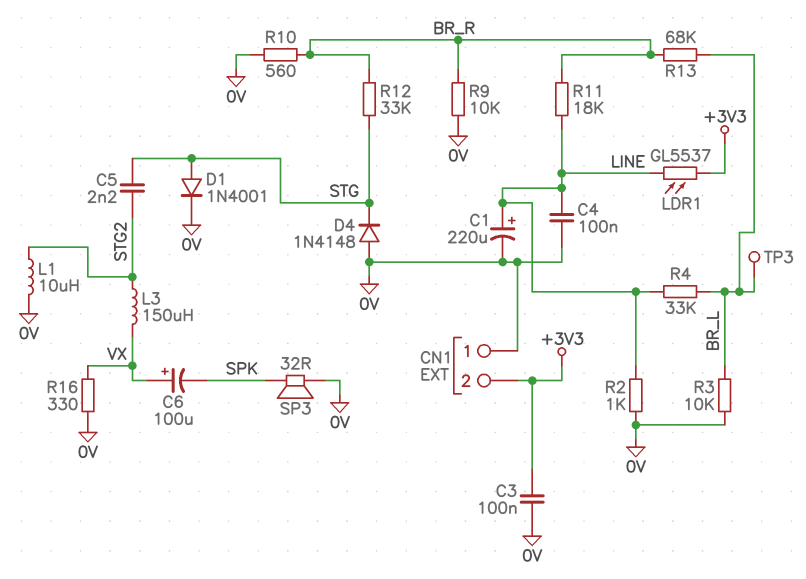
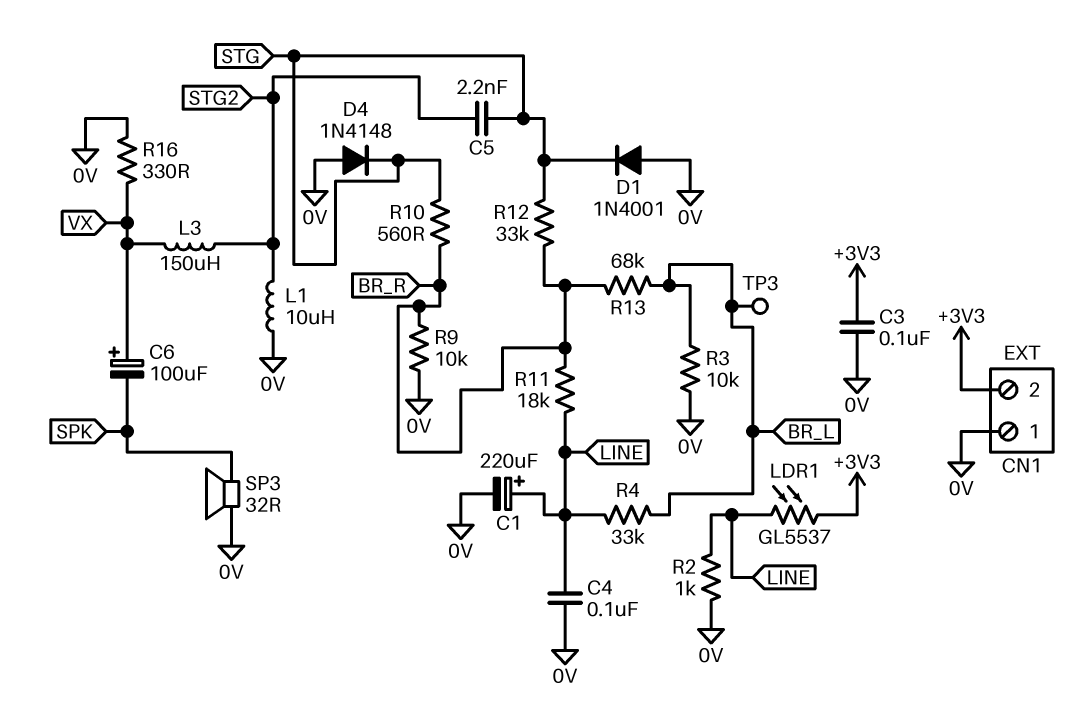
D1: diode 1N4001 (A STG, K 0V) -> diode 1N4001 (A 0V, K STG)
R10: 560 (0V, BR_R) -> 560 (BR_R, STG)

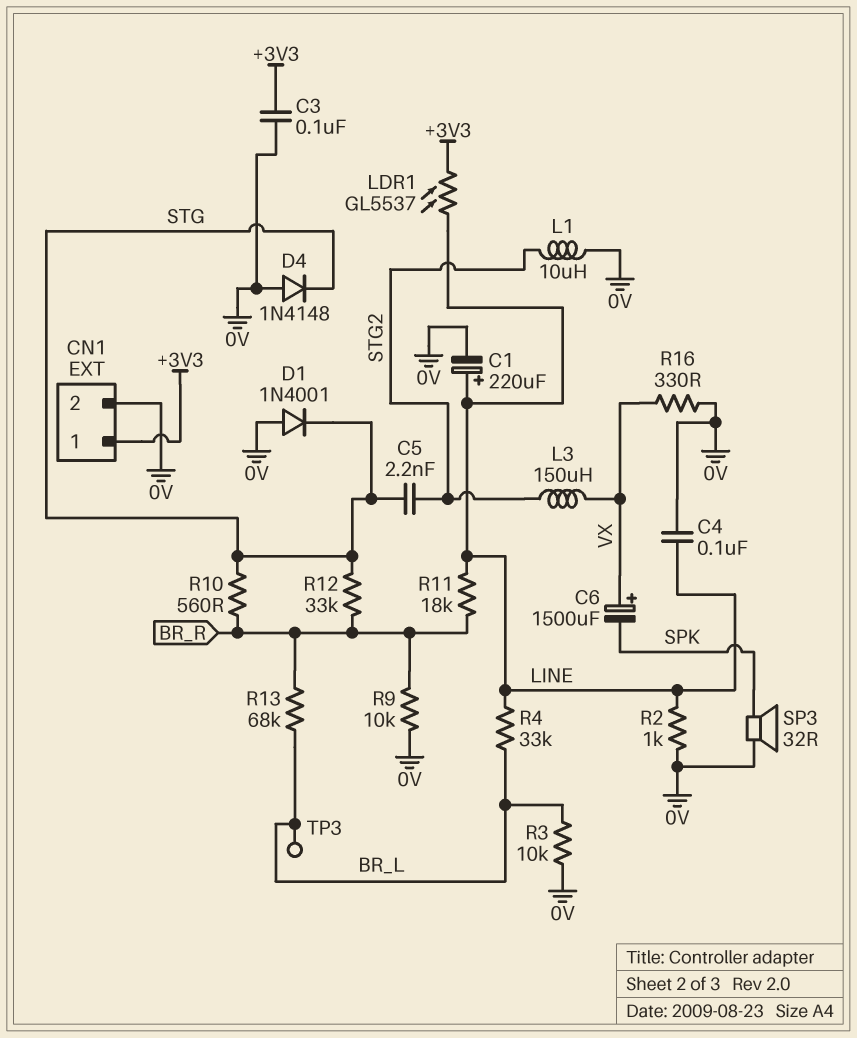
C6: 100uF (plus VX, minus SPK) -> 1500uF (plus VX, minus SPK)
CN1 pin 1: 0V -> +3V3
CN1 pin 2: +3V3 -> 0V

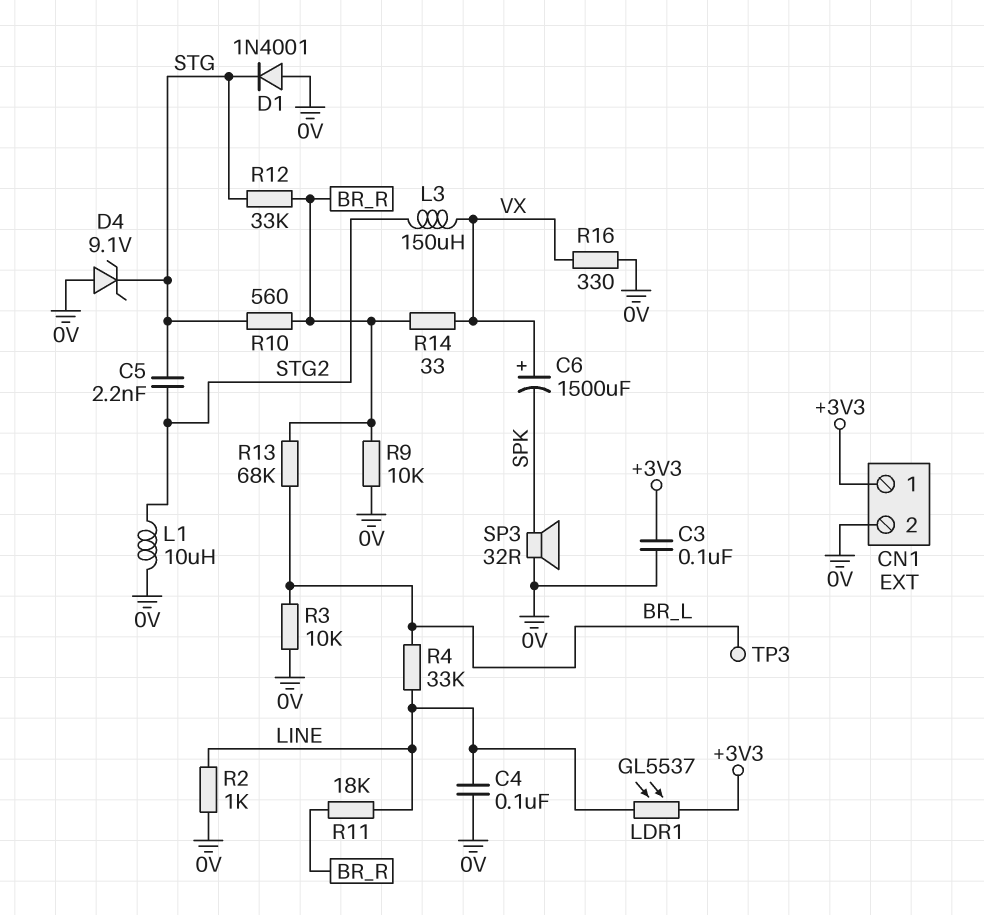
C1: 220uF (plus LINE, minus 0V) -> none
D4: diode 1N4148 (A 0V, K STG) -> zener 9.1V (A 0V, K STG)
R14: none -> 33 (BR_R, VX)

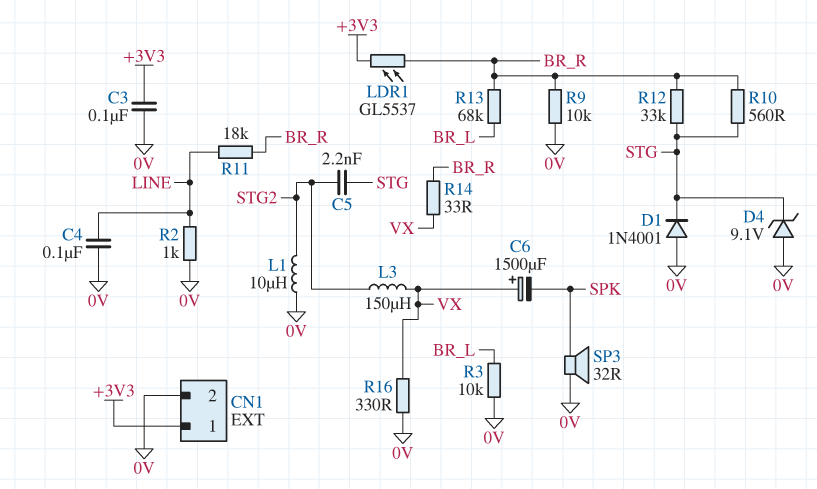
LDR1: GL5537 (+3V3, LINE) -> GL5537 (+3V3, BR_R)
R4: 33k (BR_L, LINE) -> none
TP3: test point (BR_L) -> none

